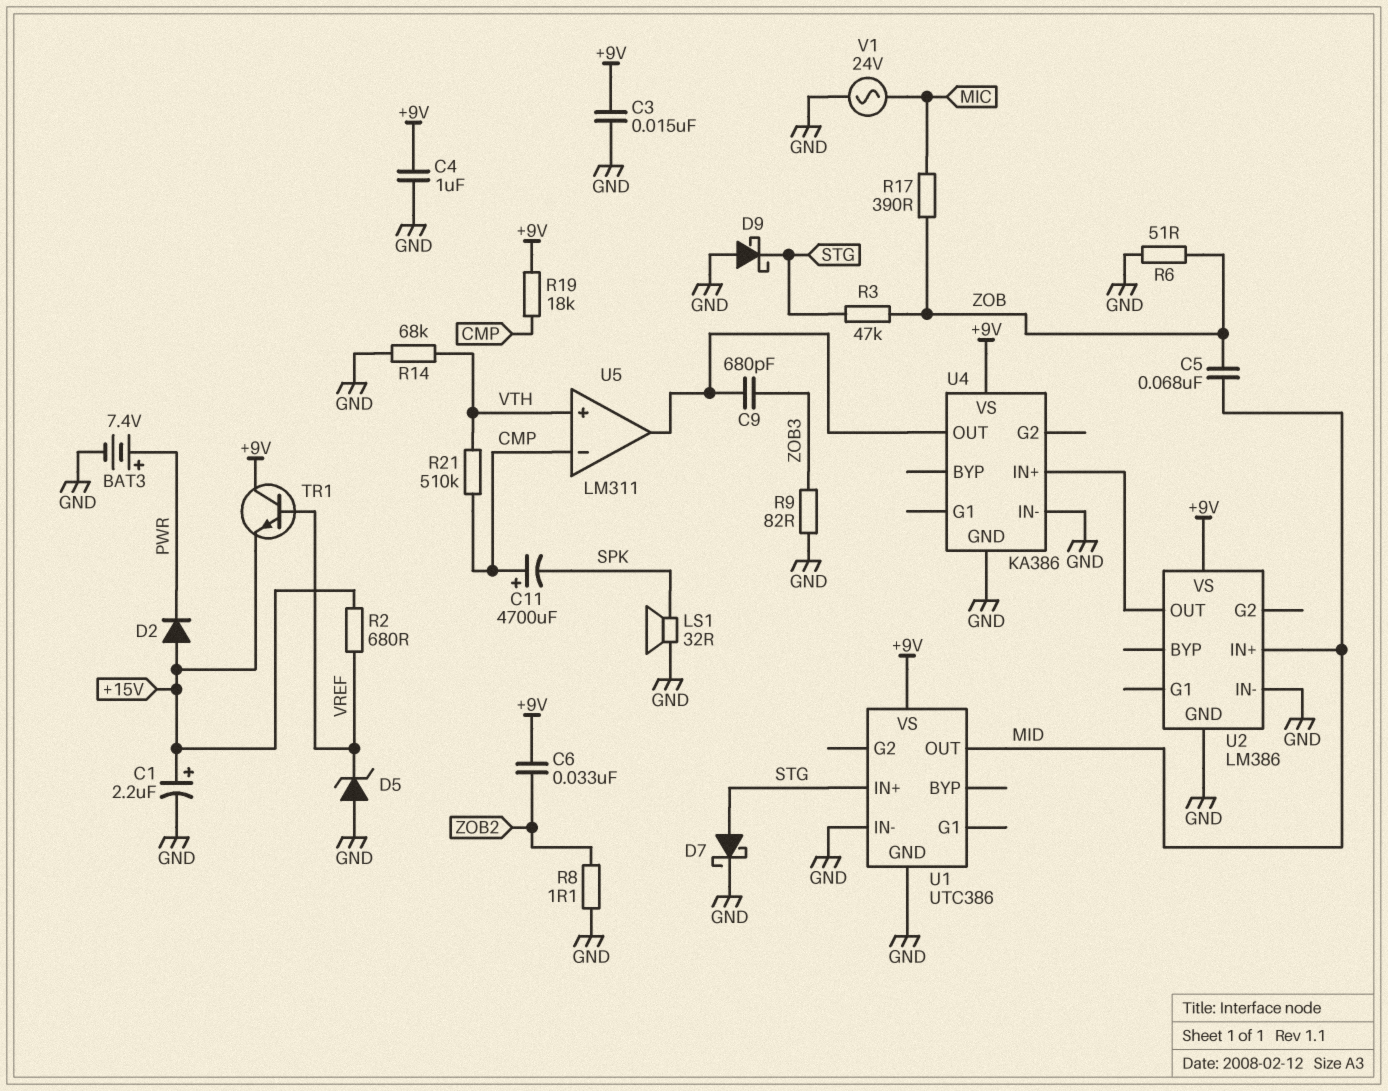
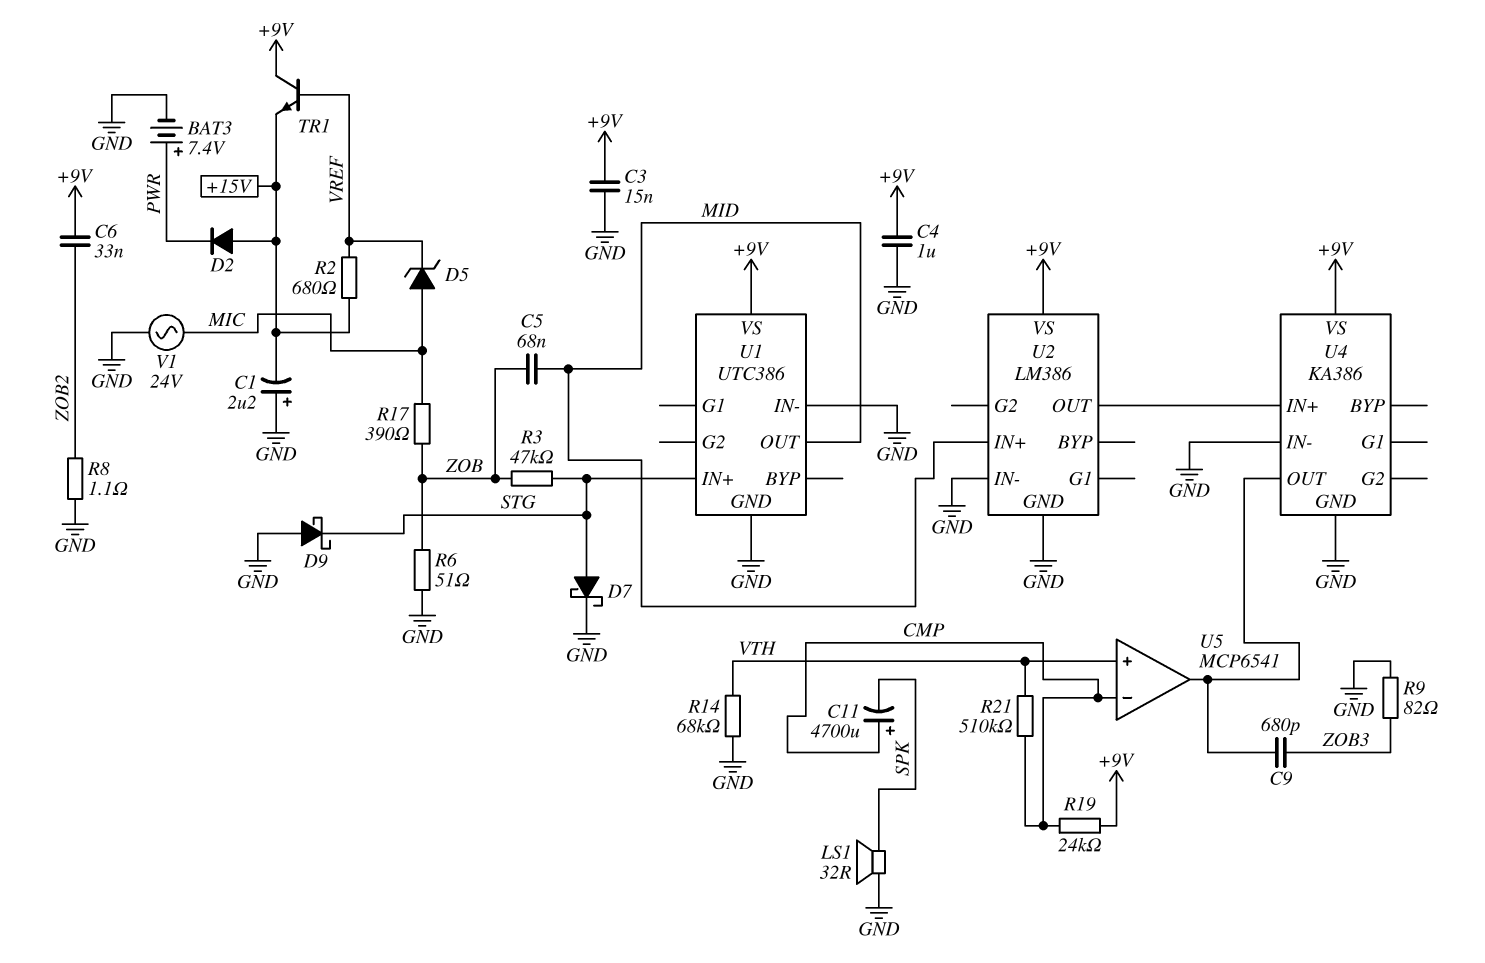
C1: 2.2uF (plus +15V, minus GND) -> 2.2uF (plus GND, minus +15V)
D5: zener (A GND, K VREF) -> zener (A MIC, K VREF)
R19: 18k (+9V, CMP) -> 24k (+9V, CMP)
U5: LM311 -> MCP6541

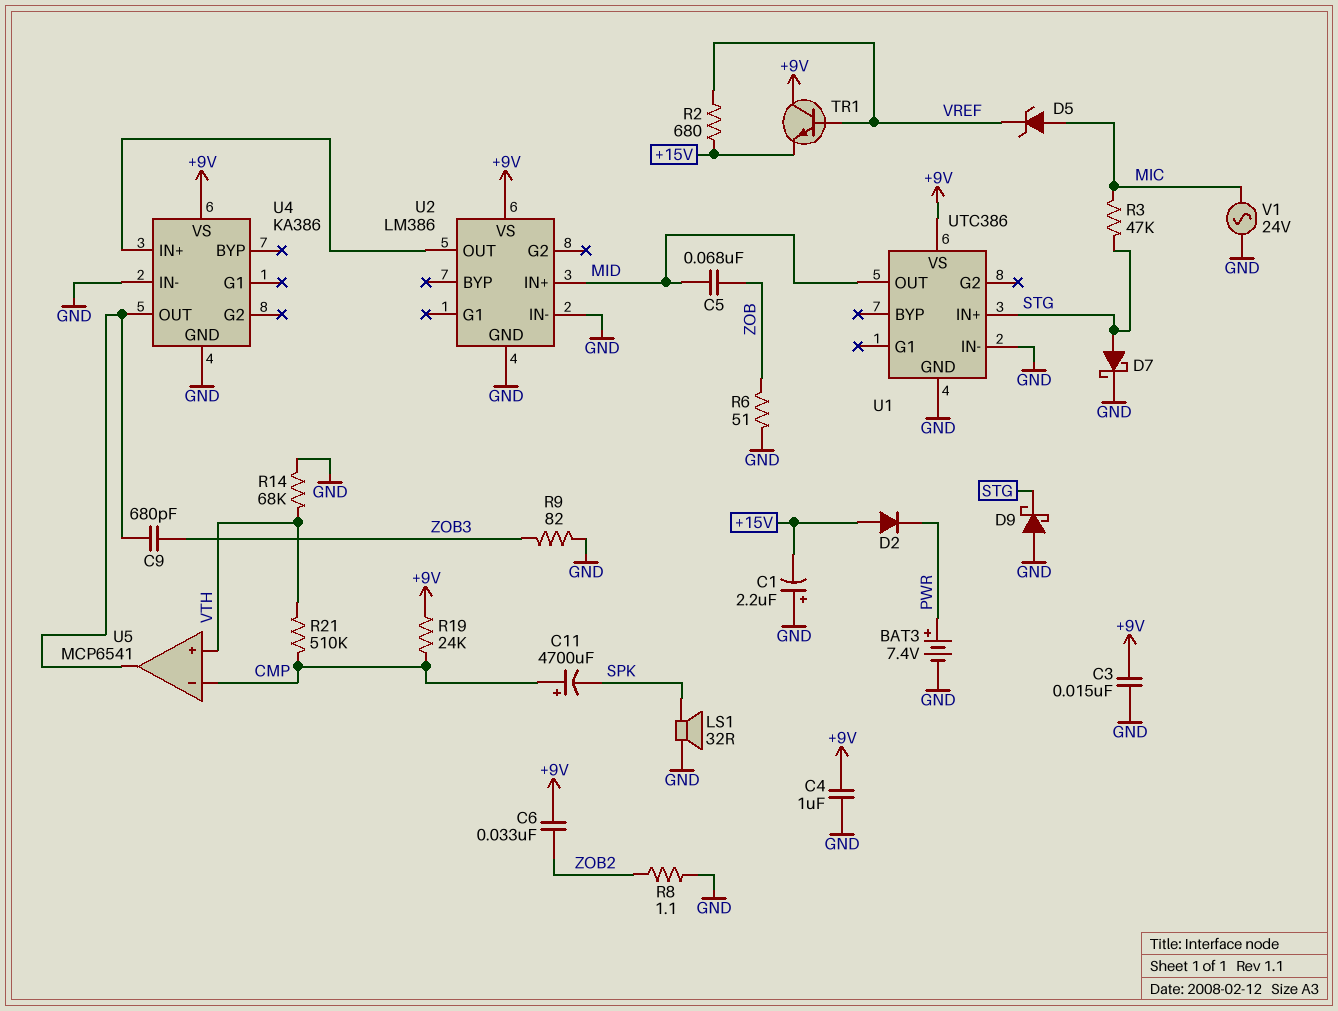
R3: 47k (STG, ZOB) -> 47k (MIC, STG)
R17: 390 (MIC, ZOB) -> none

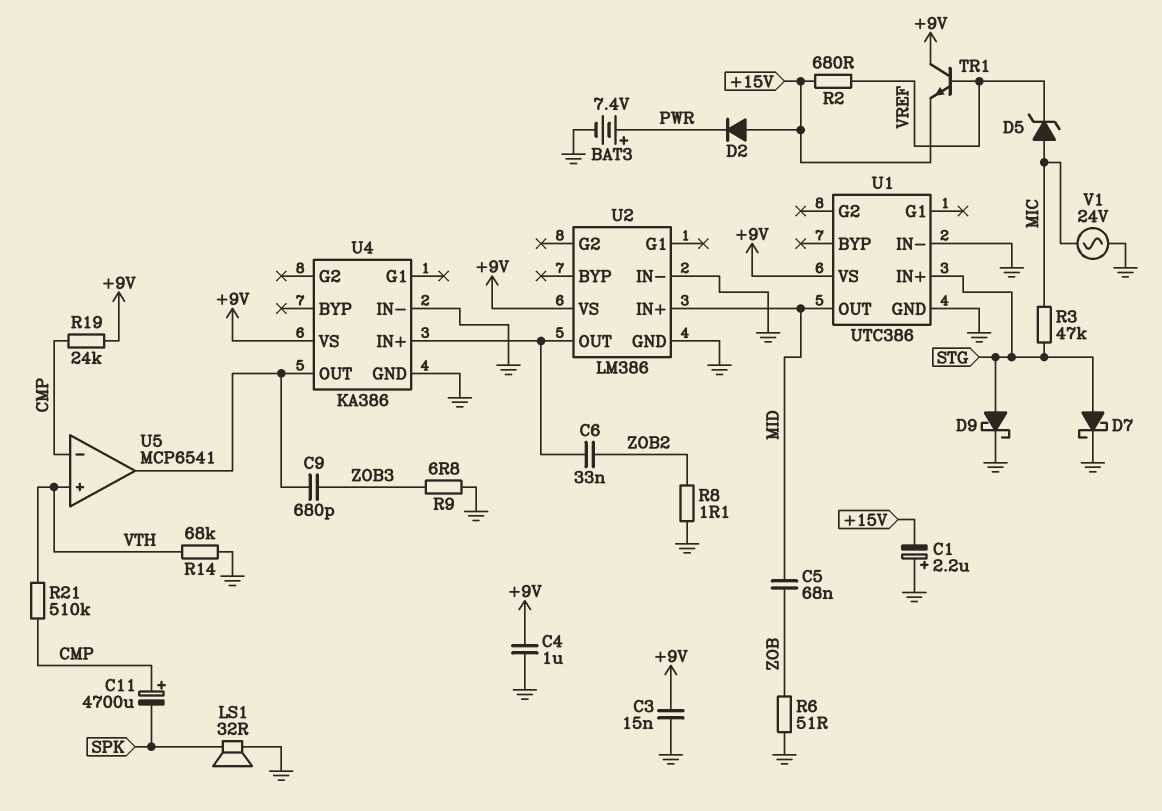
C6: 33nF (+9V, ZOB2) -> 33nF (U2/OUT, ZOB2)
D9: schottky (A GND, K STG) -> schottky (A STG, K GND)
R9: 82 (GND, ZOB3) -> 6.8 (GND, ZOB3)

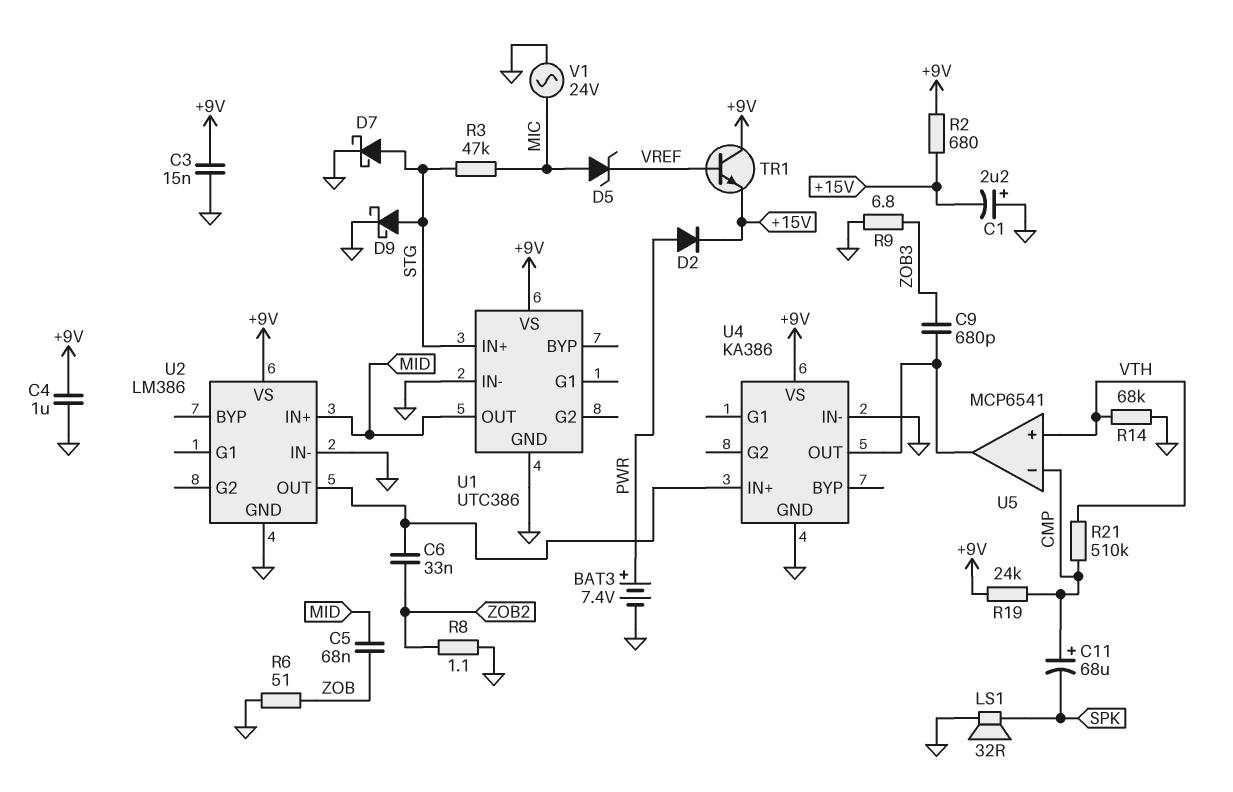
C11: 4700uF (plus CMP, minus SPK) -> 68uF (plus CMP, minus SPK)
D2: diode (A +15V, K PWR) -> diode (A PWR, K +15V)
R2: 680 (+15V, VREF) -> 680 (+9V, +15V)

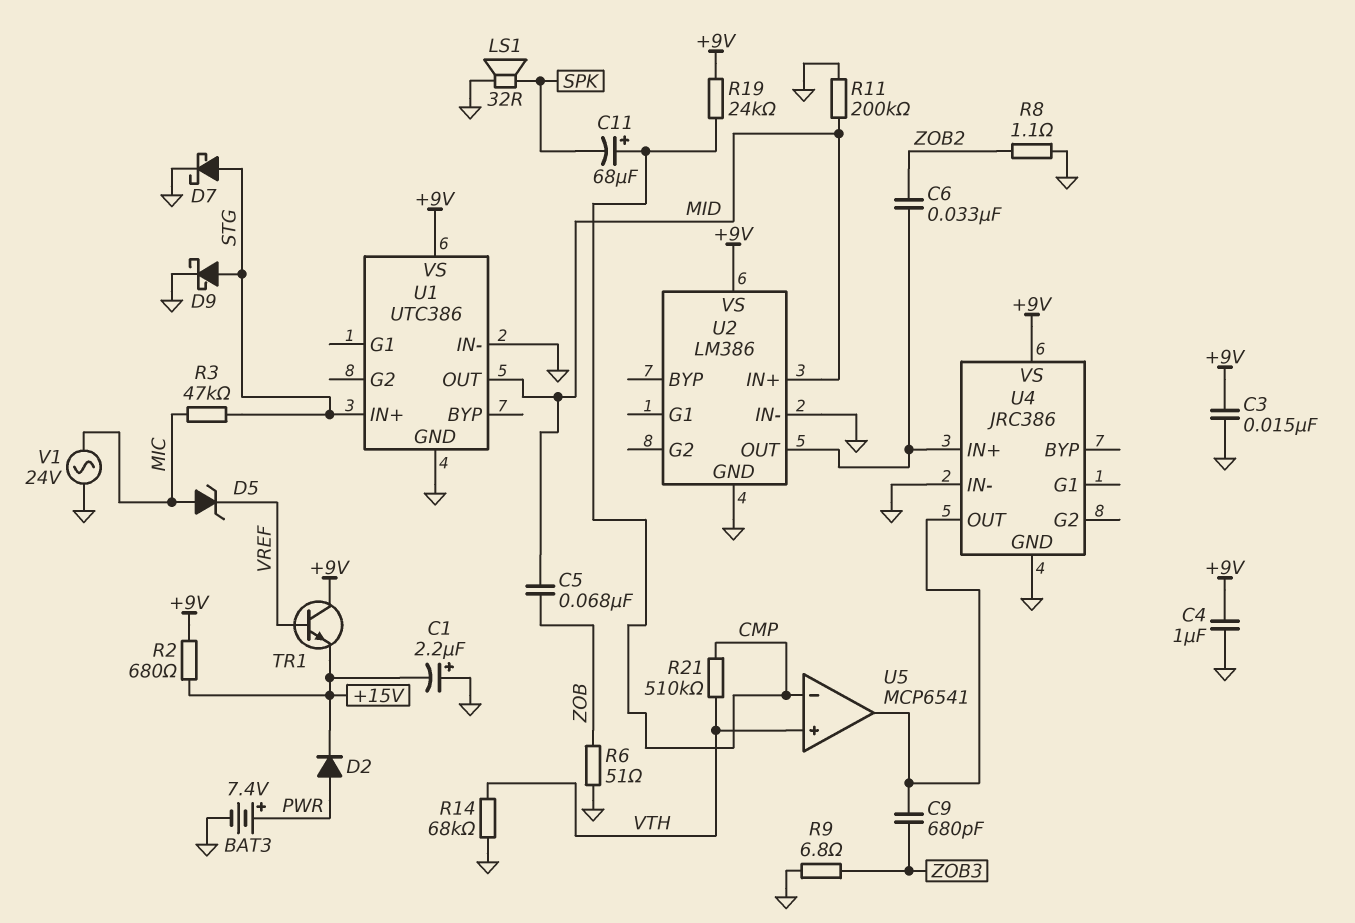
R11: none -> 200k (GND, MID)
U4: KA386 -> JRC386

